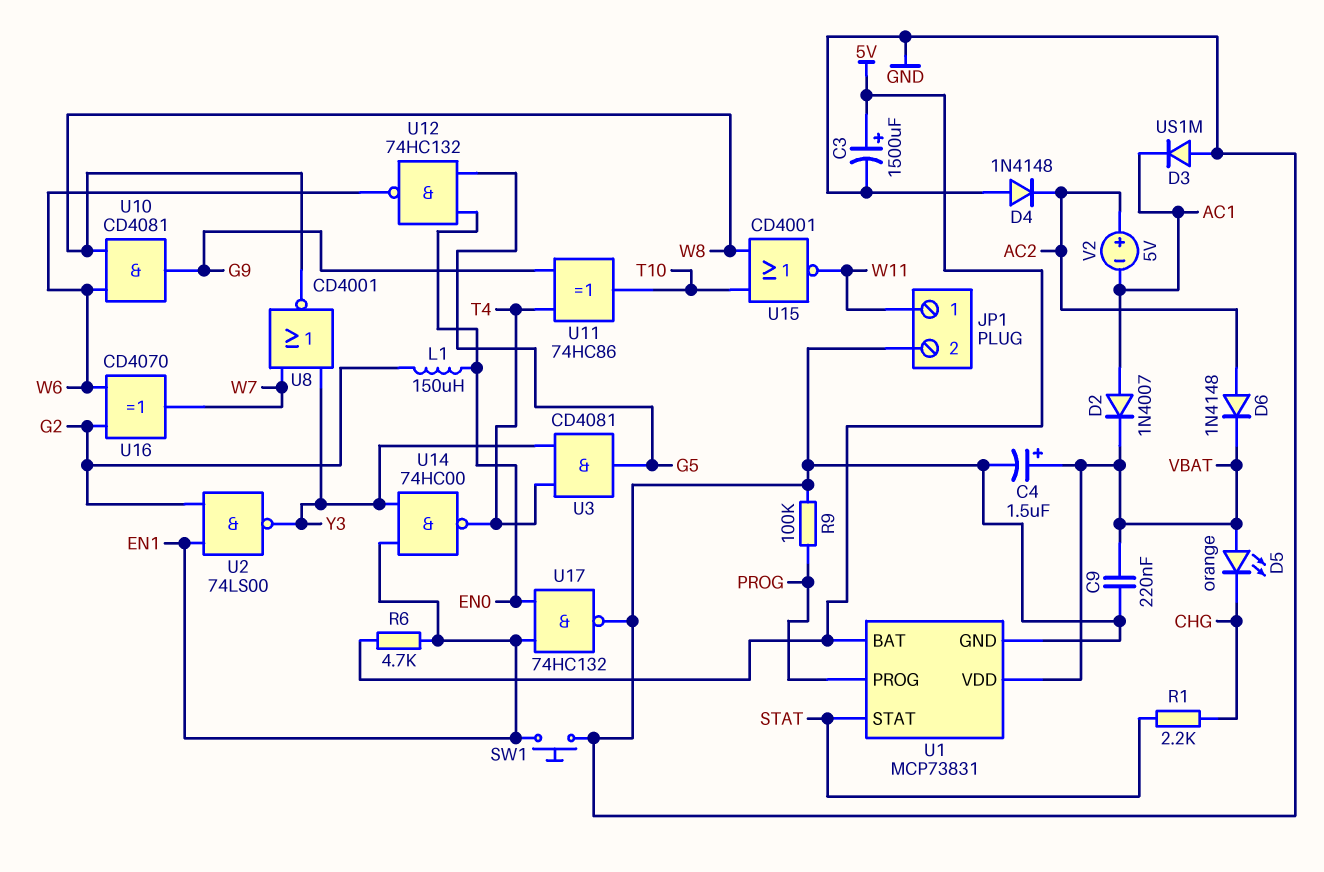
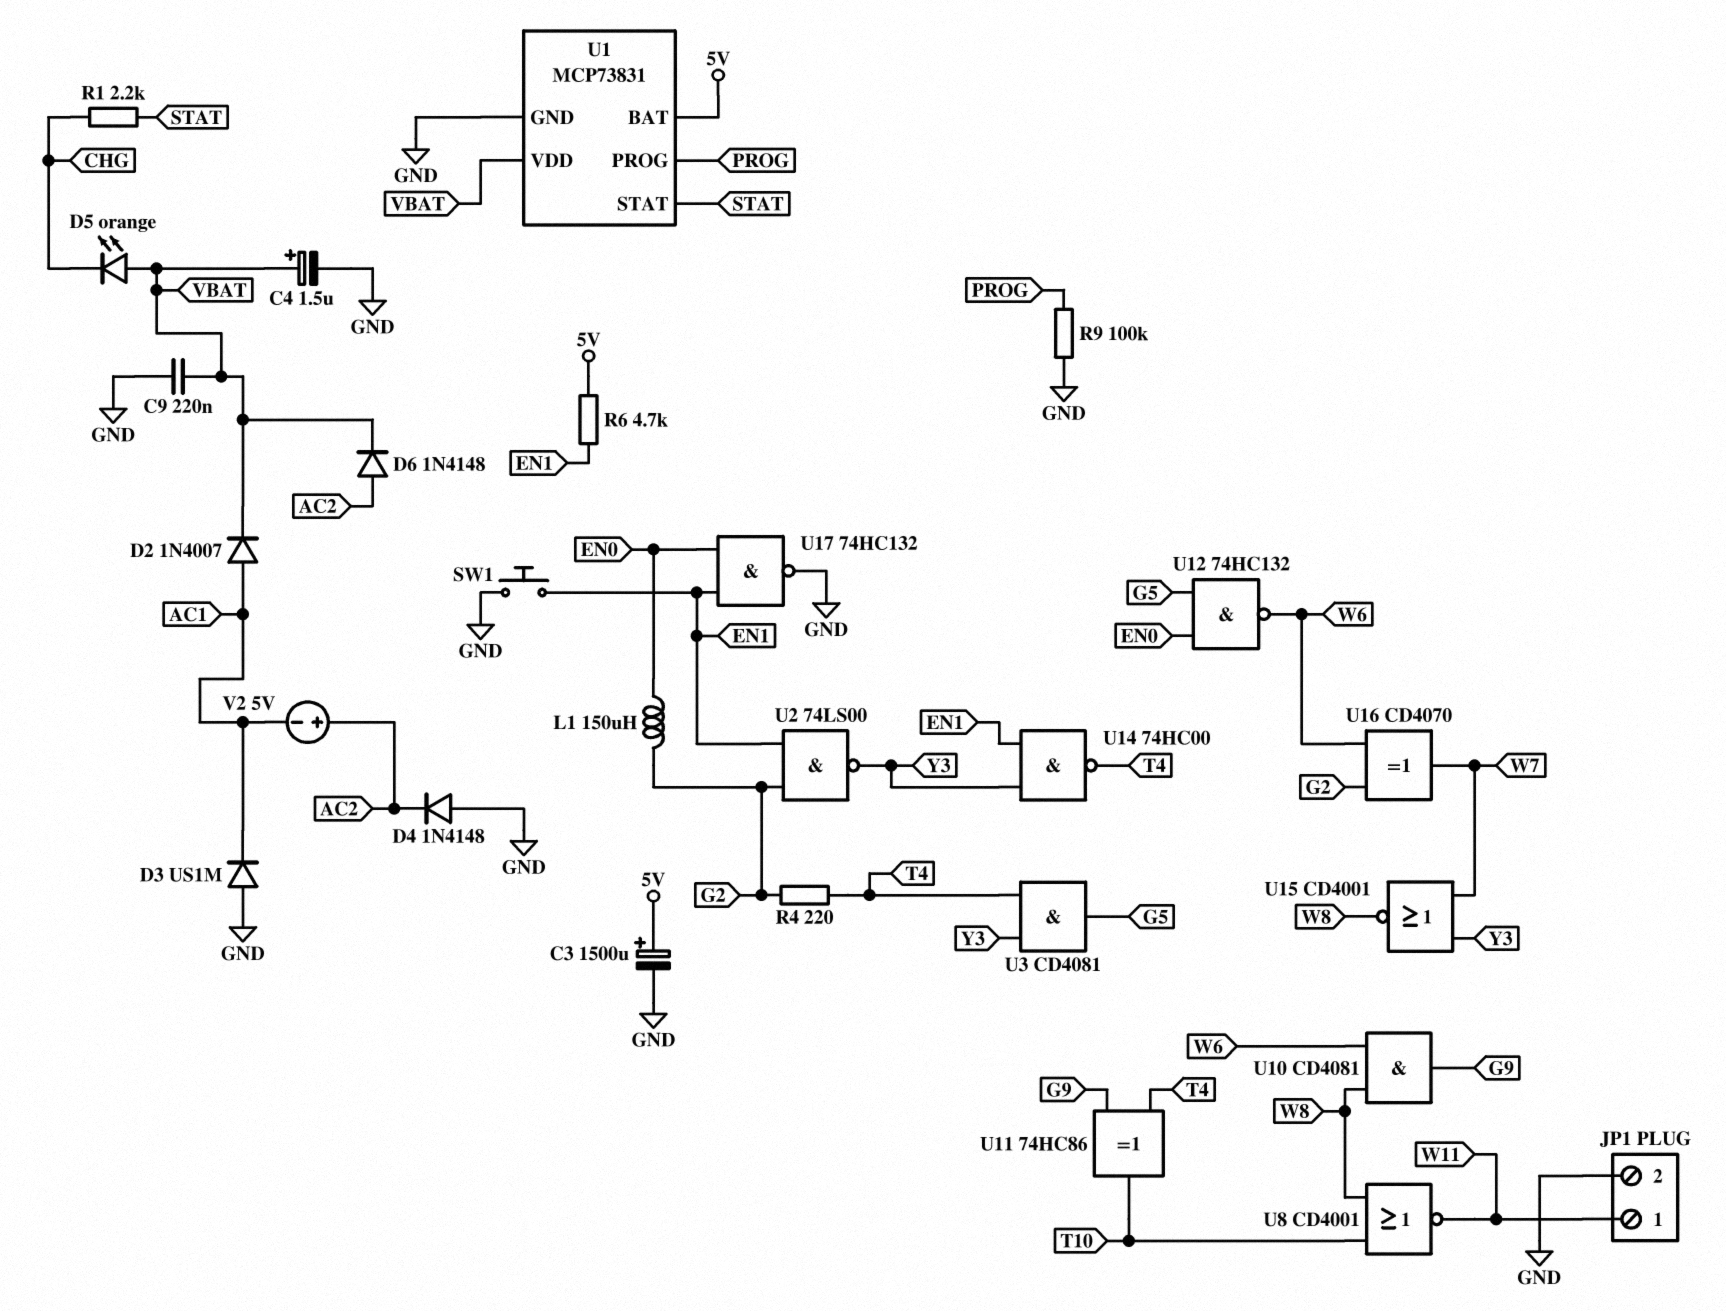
R4: none -> 220 (G2, T4)
U8: NOR CD4001 (in W7, in Y3, out W8) -> NOR CD4001 (in T10, in W8, out W11)
U15: NOR CD4001 (in T10, in W8, out W11) -> NOR CD4001 (in W7, in Y3, out W8)

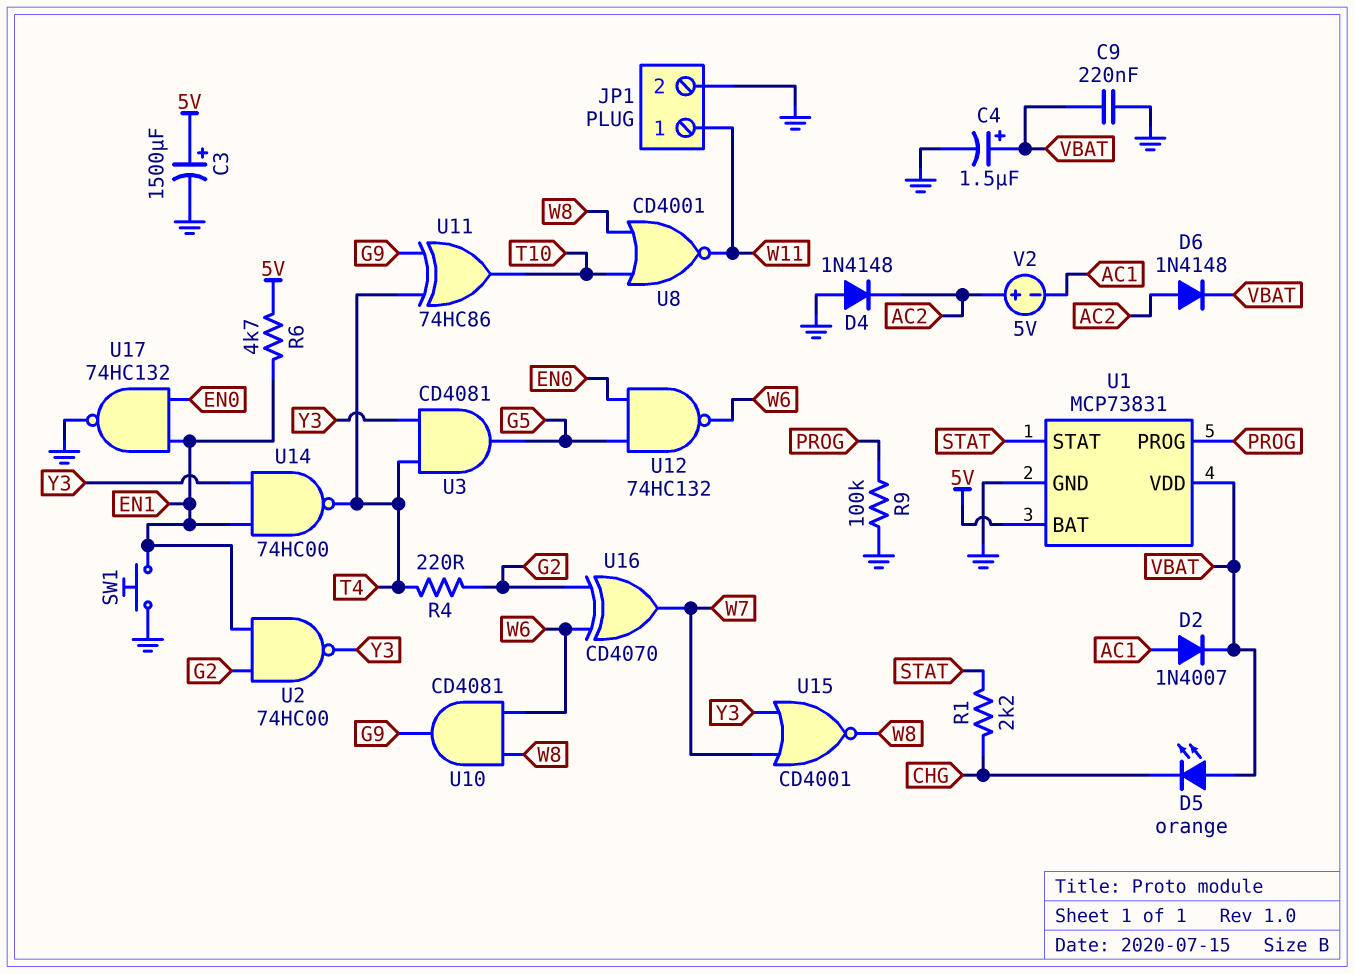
D3: diode US1M (A GND, K AC1) -> none
L1: 150uH (EN0, G2) -> none
U2: NAND 74LS00 (in EN1, in G2, out Y3) -> NAND 74HC00 (in EN1, in G2, out Y3)

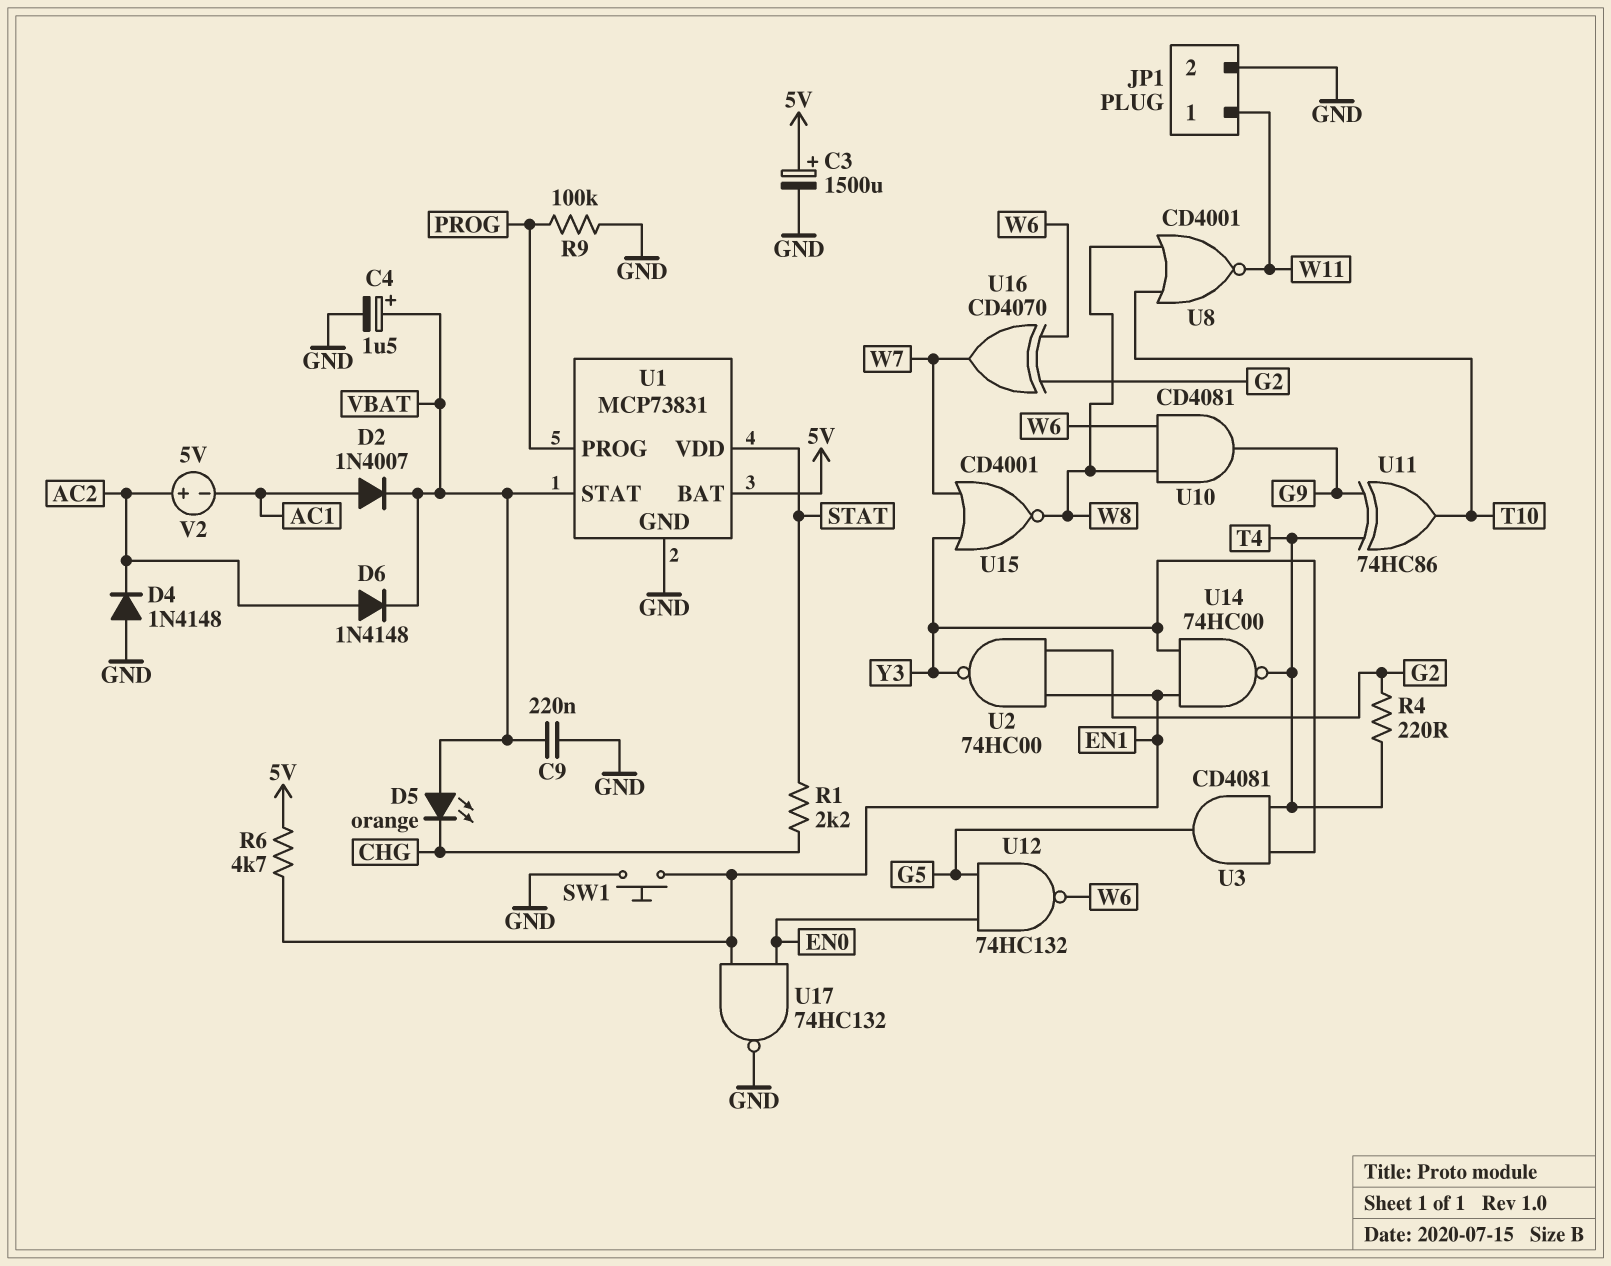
U1 pin STAT: STAT -> VBAT
U1 pin VDD: VBAT -> STAT

